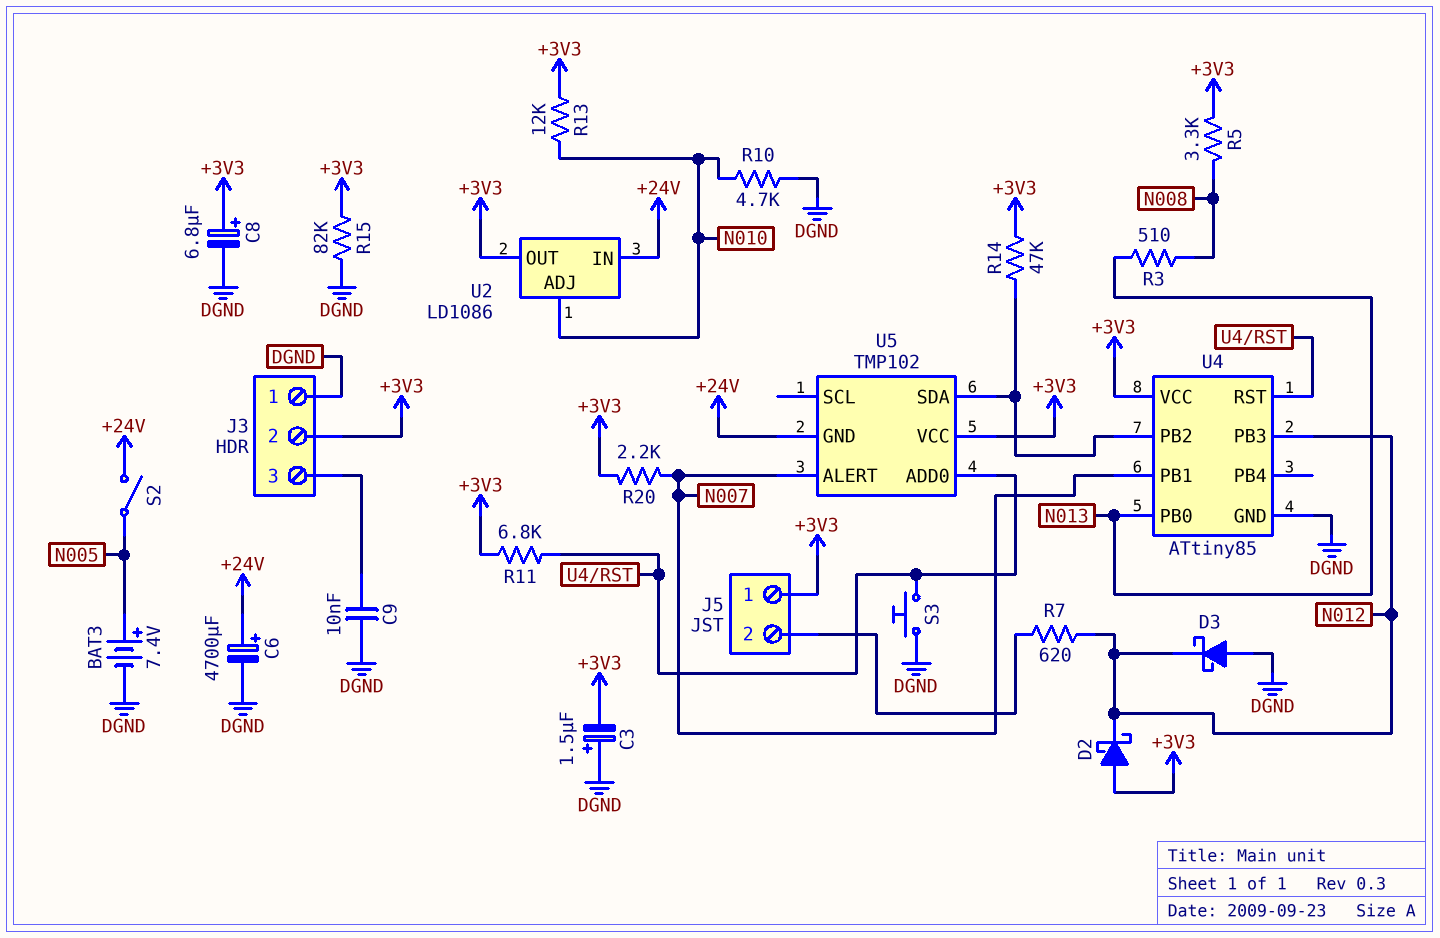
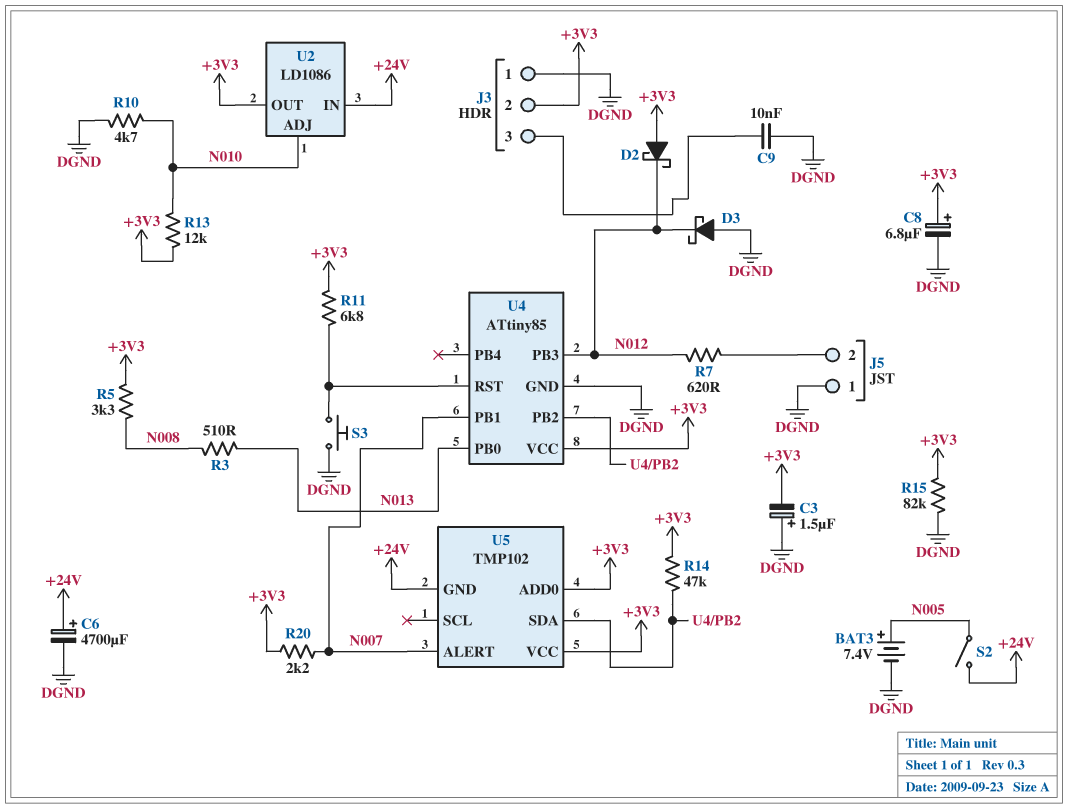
J5 pin 1: +3V3 -> DGND
U5 pin ADD0: U4/RST -> +3V3

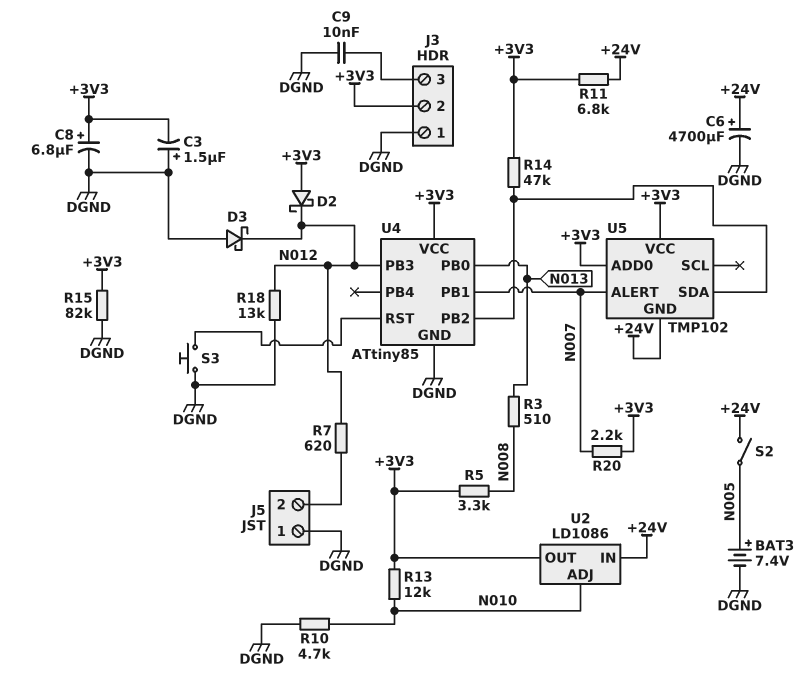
R11: 6.8k (+3V3, U4/RST) -> 6.8k (+3V3, +24V)
R18: none -> 13k (DGND, N012)

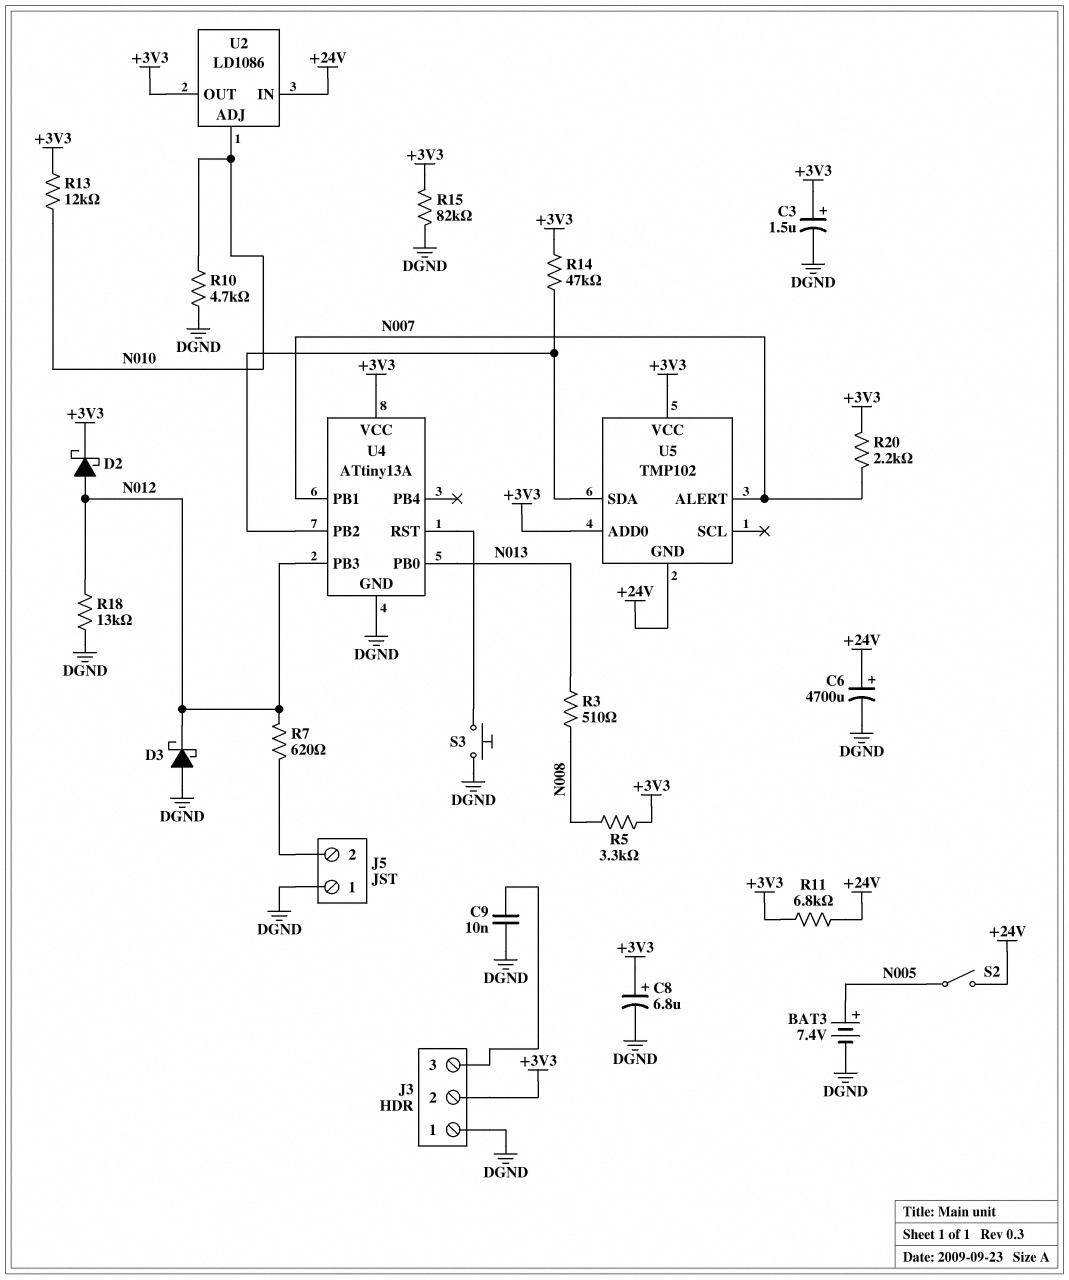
C3: 1.5uF (plus DGND, minus +3V3) -> 1.5uF (plus +3V3, minus DGND)
D2: schottky (A +3V3, K N012) -> schottky (A N012, K +3V3)
U4: ATtiny85 -> ATtiny13A

